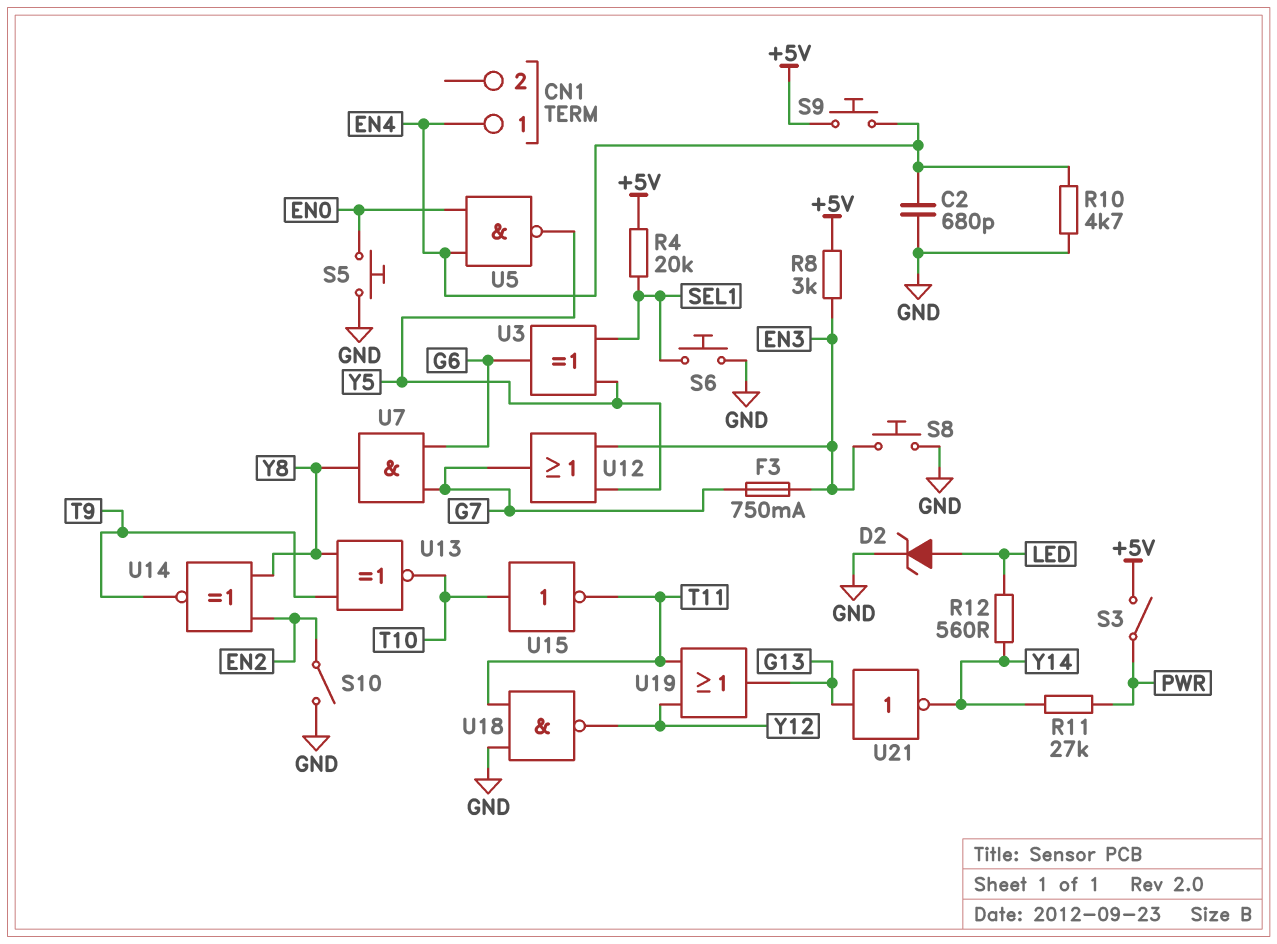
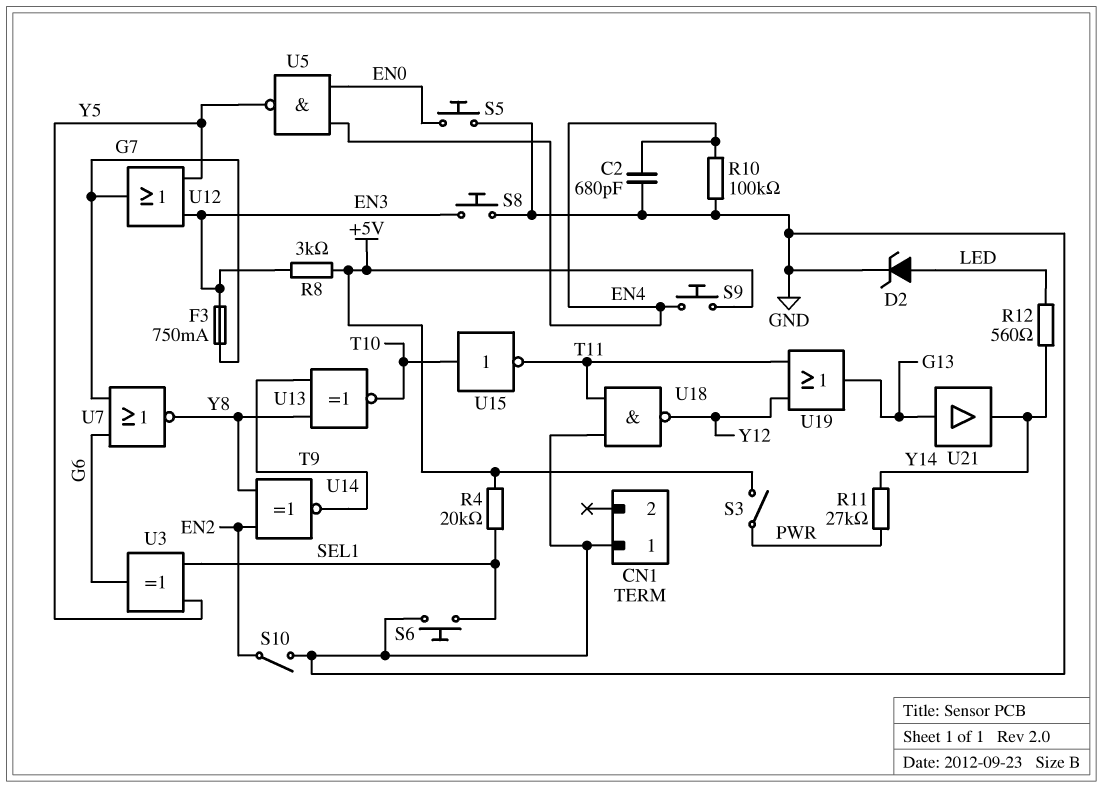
CN1 pin 1: EN4 -> GND
R10: 4.7k (EN4, GND) -> 100k (EN4, GND)
U7: AND (in G6, in G7, out Y8) -> NOR (in G6, in G7, out Y8)
U21: NOT (in G13, out Y14) -> buffer (in G13, out Y14)

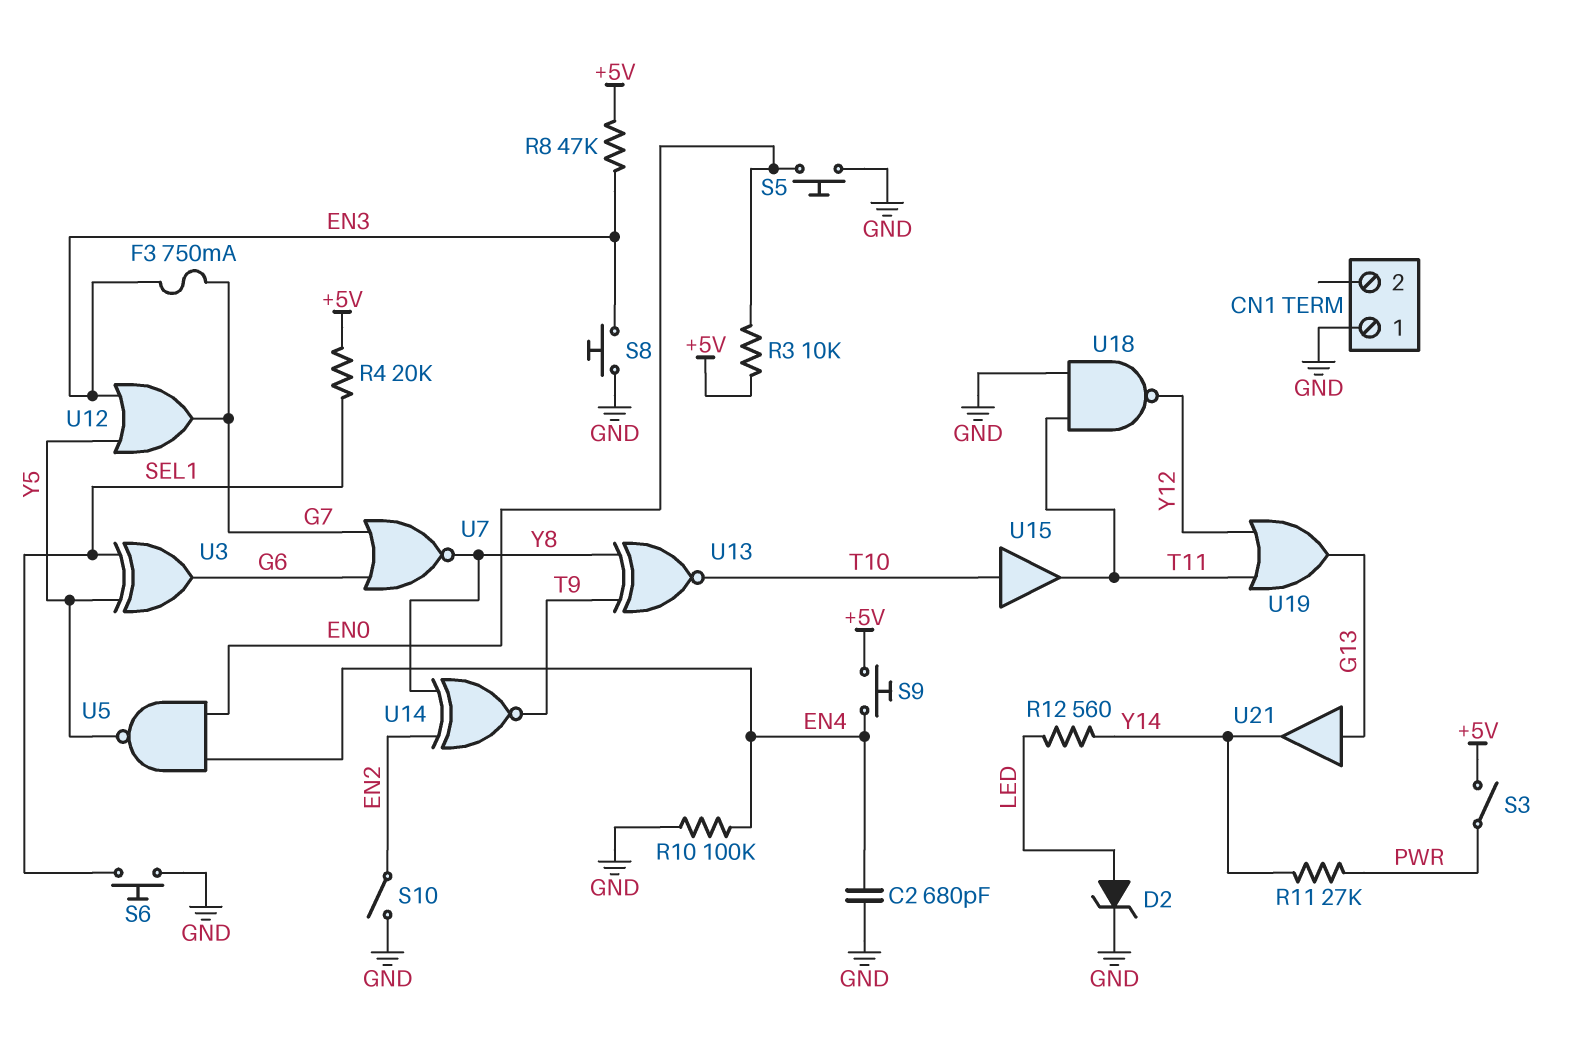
R3: none -> 10k (+5V, EN0)
R8: 3k (+5V, EN3) -> 47k (+5V, EN3)
U15: NOT (in T10, out T11) -> buffer (in T10, out T11)

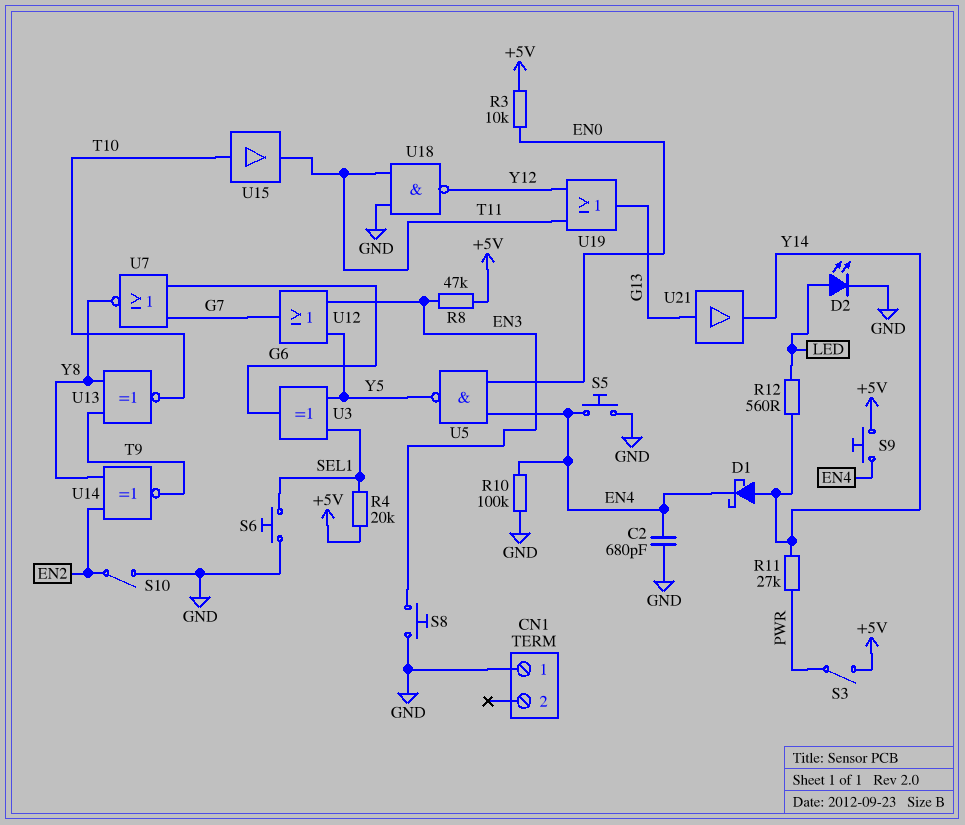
D1: none -> schottky (A Y14, K EN4)
D2: zener (A LED, K GND) -> LED (A LED, K GND)
F3: 750mA (EN3, G7) -> none
S5: button (EN0, GND) -> button (EN4, GND)

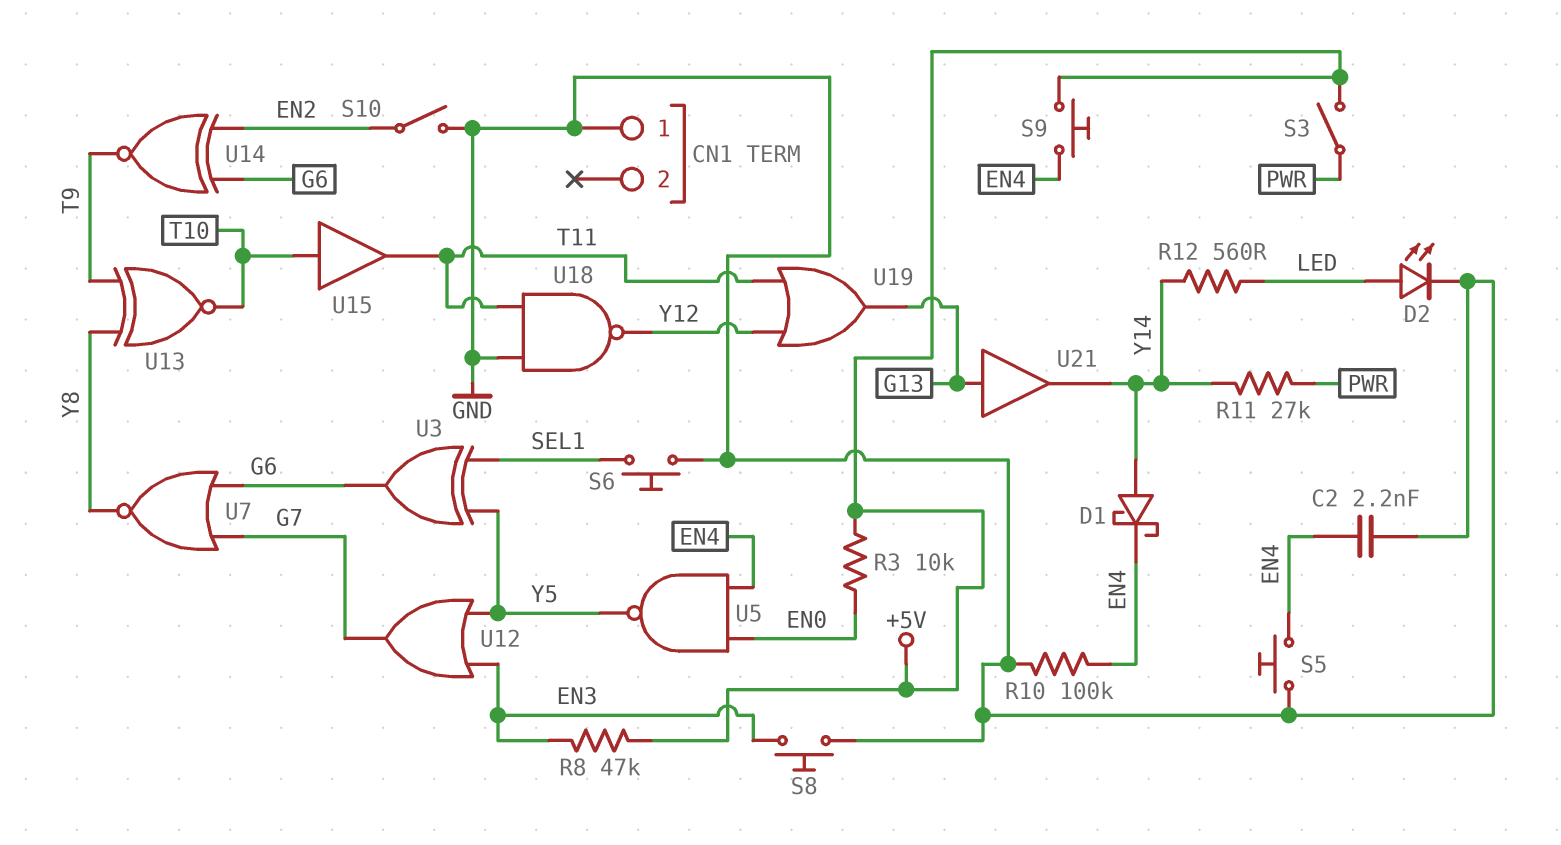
C2: 680pF (EN4, GND) -> 2.2nF (EN4, GND)
R4: 20k (+5V, SEL1) -> none
U14: XNOR (in EN2, in Y8, out T9) -> XNOR (in EN2, in G6, out T9)

